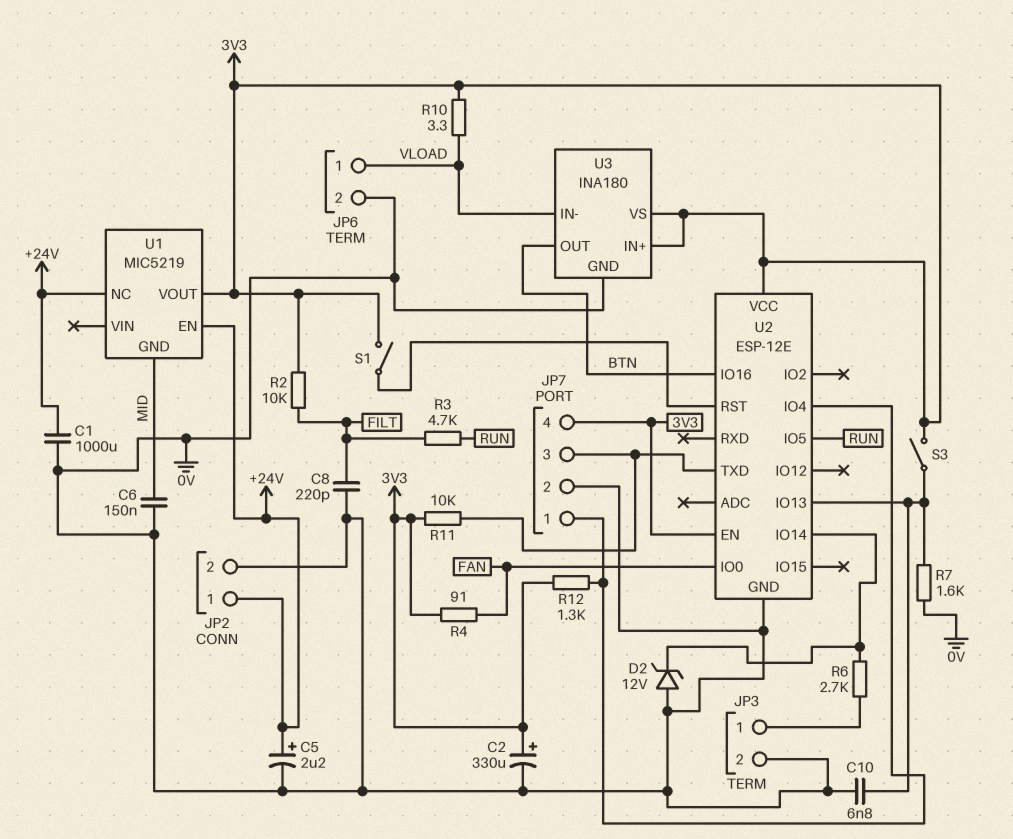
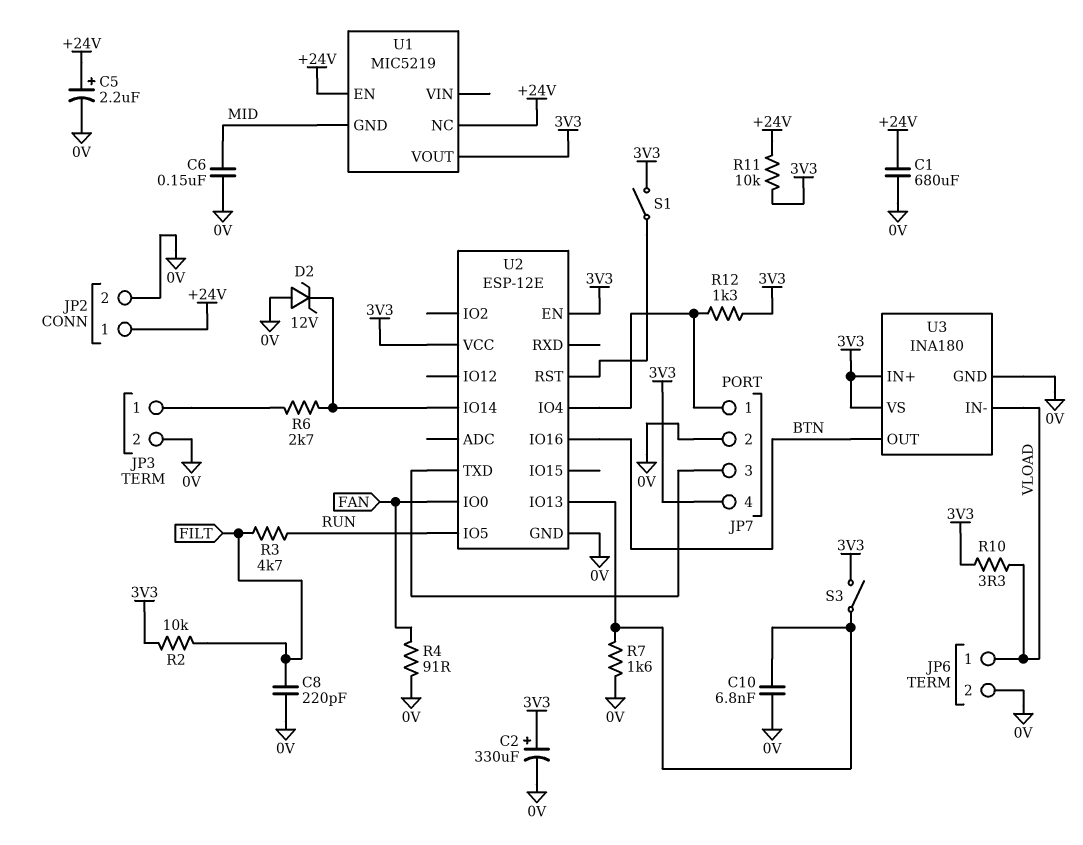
C1: 1000uF (+24V, 0V) -> 680uF (+24V, 0V)
R4: 91 (3V3, FAN) -> 91 (0V, FAN)
R11: 10k (3V3, JP7/3) -> 10k (+24V, 3V3)

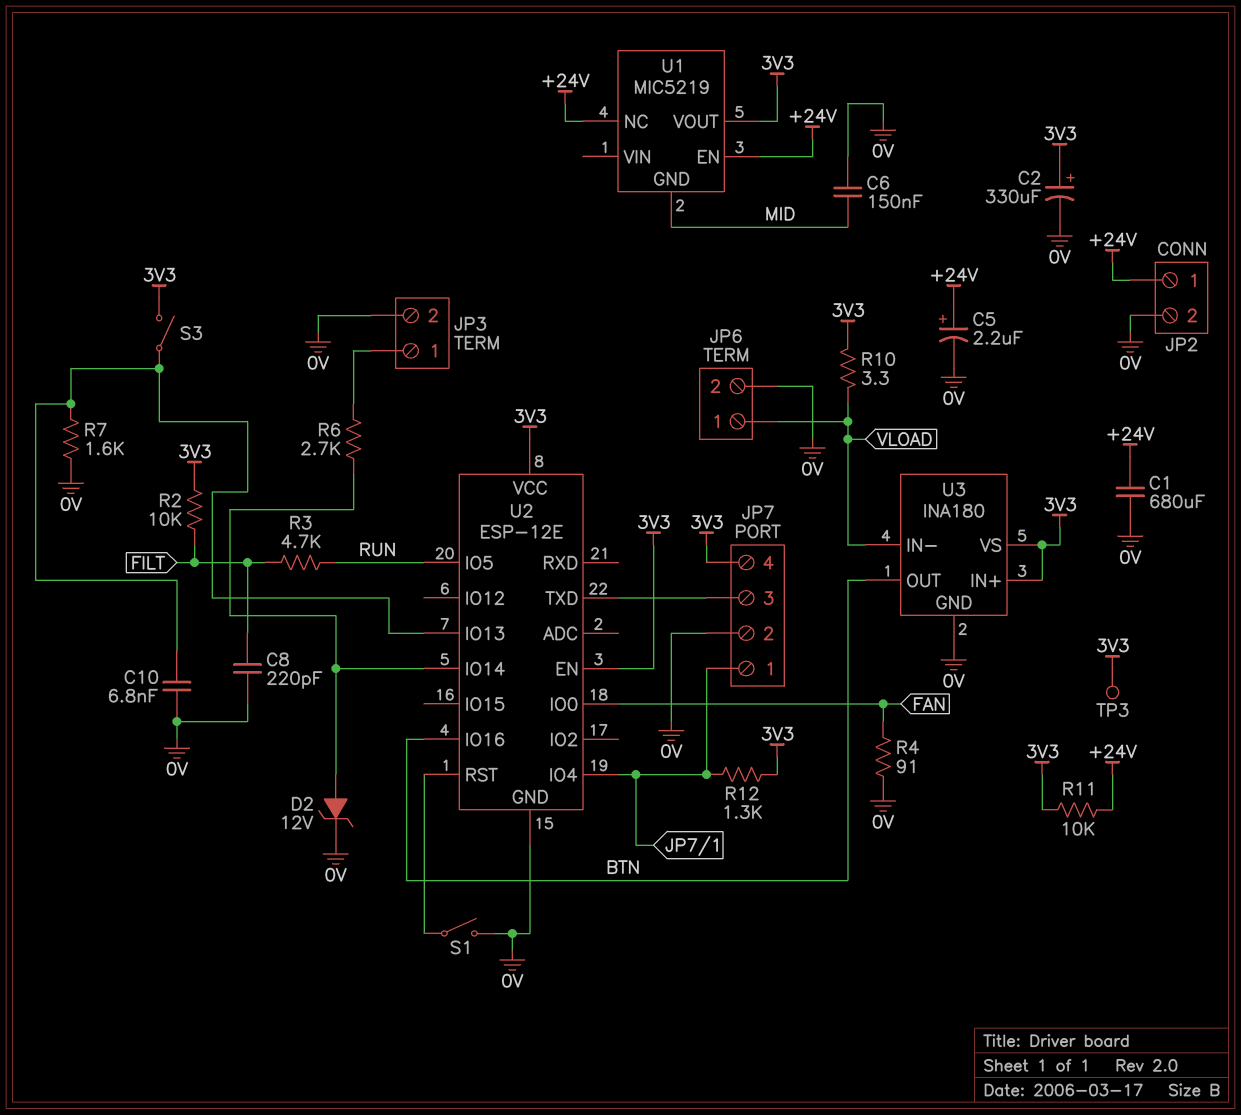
D2: zener 12V (A 0V, K U2/IO14) -> zener 12V (A U2/IO14, K 0V)
S1: switch (3V3, U2/RST) -> switch (0V, U2/RST)
TP3: none -> test point (3V3)

